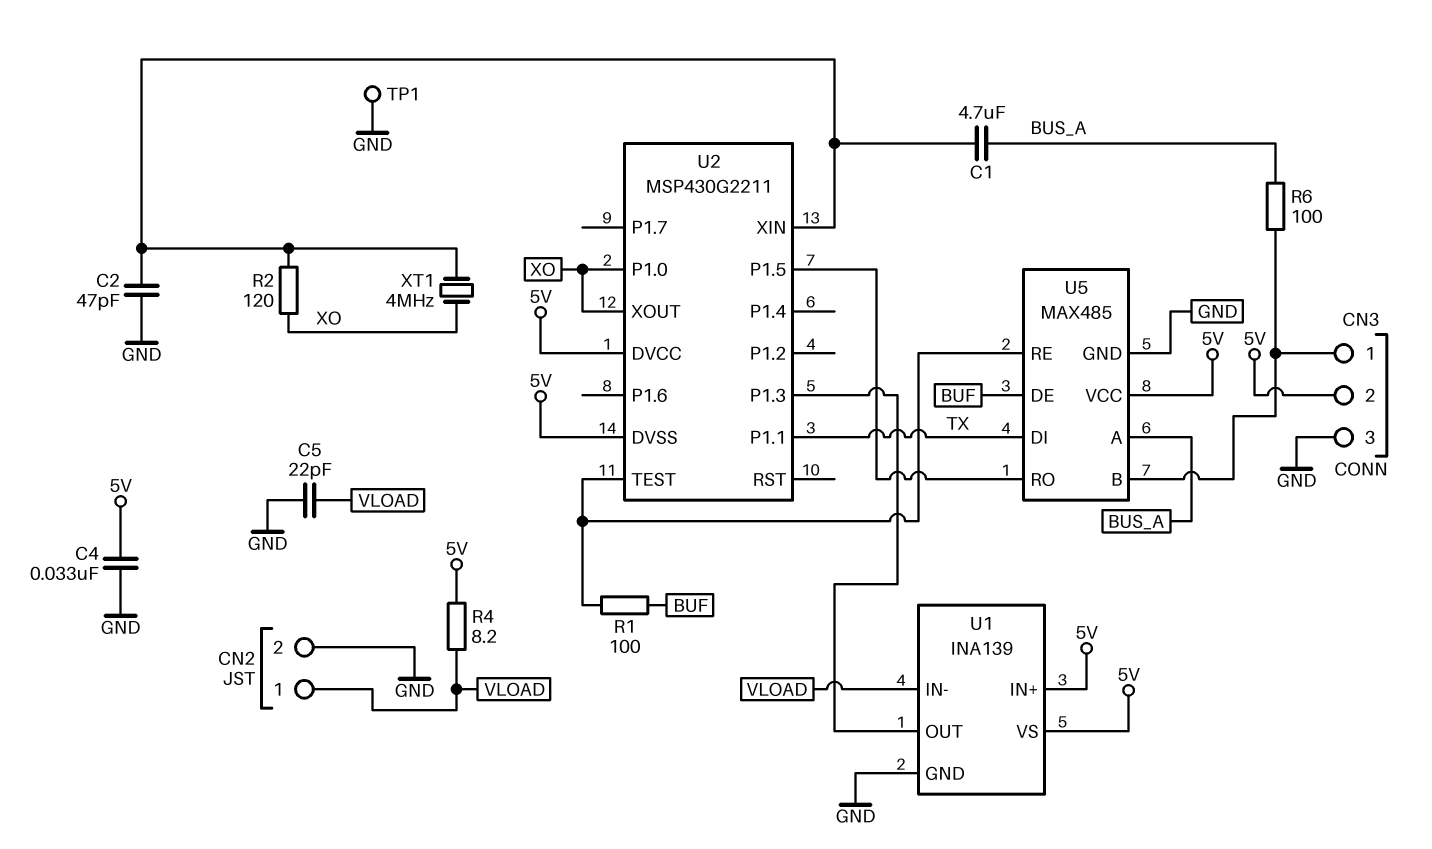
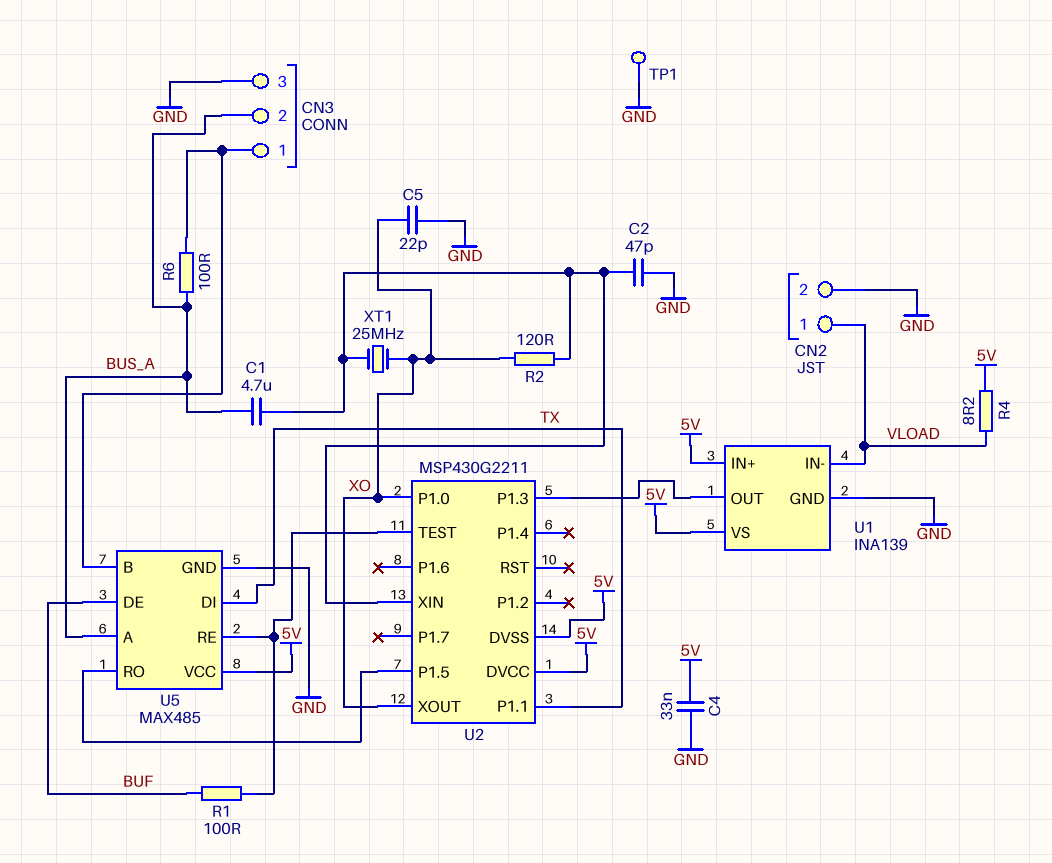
C5: 22pF (GND, VLOAD) -> 22pF (GND, XO)
CN3 pin 2: 5V -> BUS_A
XT1: 4MHz (U2/XIN, XO) -> 25MHz (U2/XIN, XO)

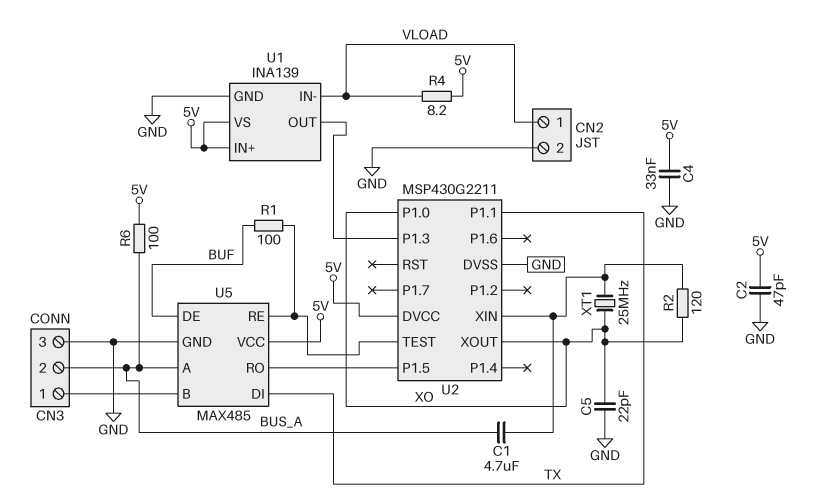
C2: 47pF (GND, U2/XIN) -> 47pF (5V, GND)
R6: 100 (BUS_A, CN3/1) -> 100 (5V, BUS_A)
TP1: test point (GND) -> none
U2 pin DVSS: 5V -> GND

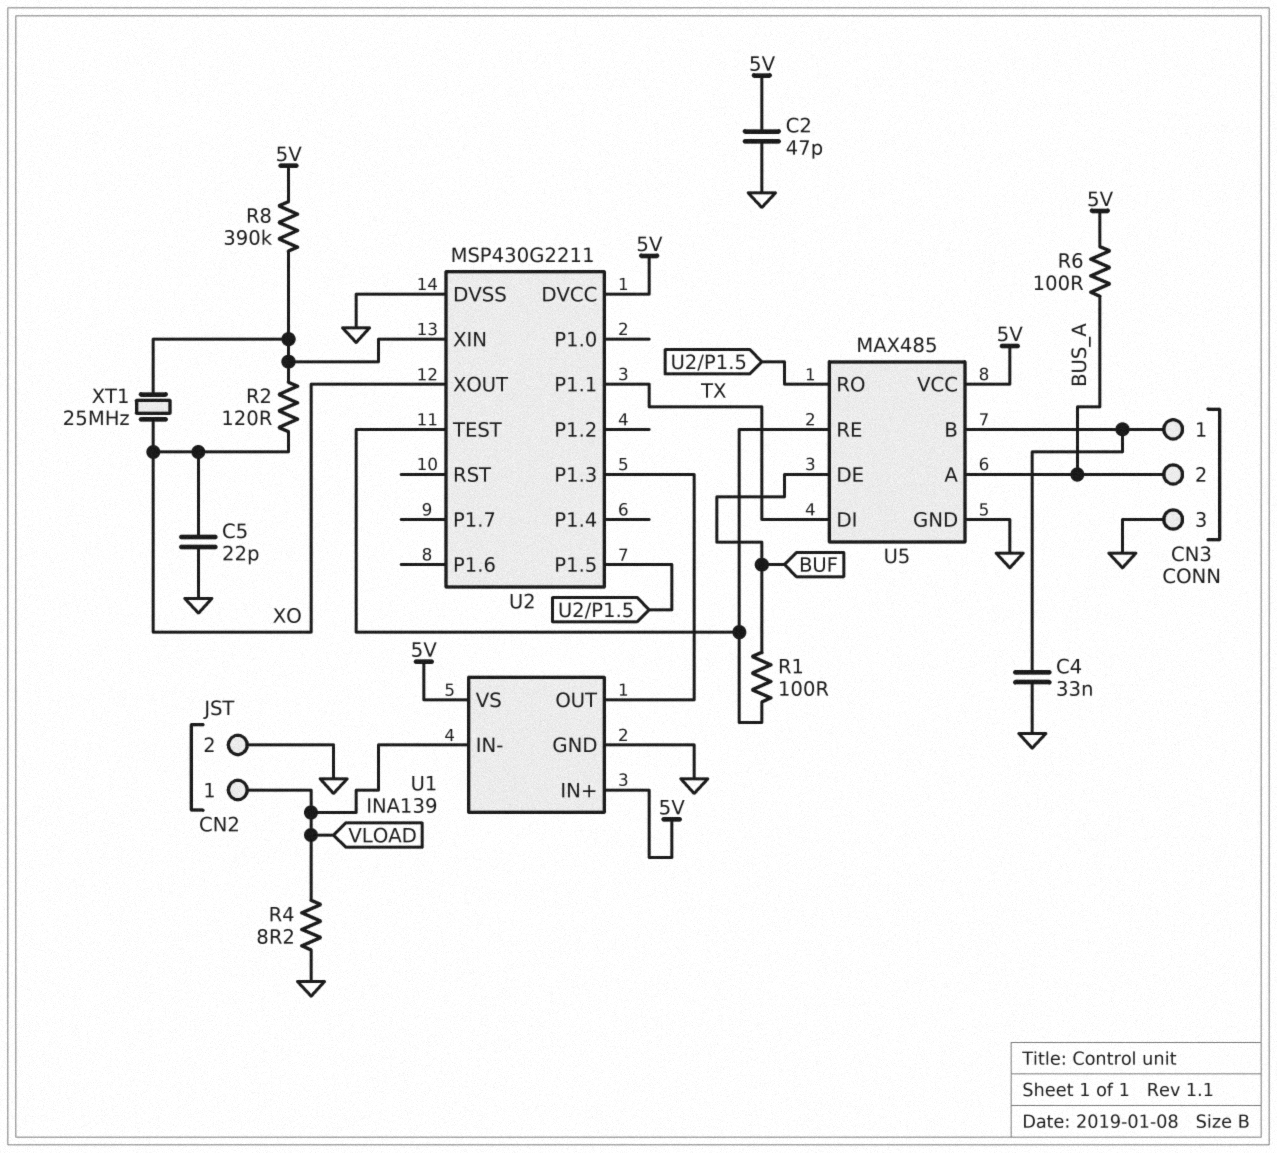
C1: 4.7uF (BUS_A, U2/XIN) -> none
C4: 33nF (5V, GND) -> 33nF (CN3/1, GND)
R4: 8.2 (5V, VLOAD) -> 8.2 (GND, VLOAD)
R8: none -> 390k (5V, U2/XIN)
U2 pin P1.0: XO -> none

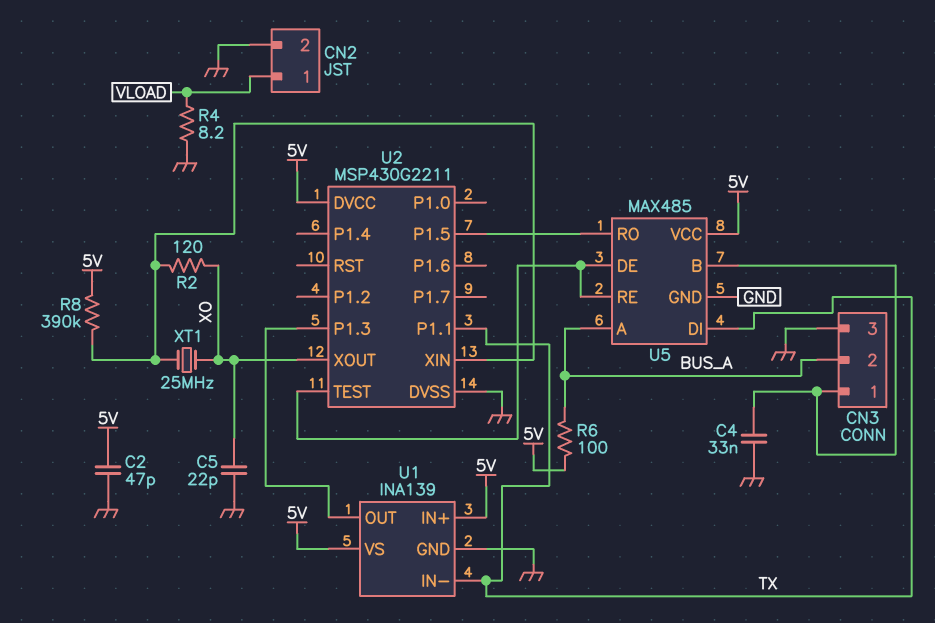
R1: 100 (BUF, U2/TEST) -> none
U1 pin IN-: VLOAD -> TX
U5 pin DE: BUF -> U2/TEST

